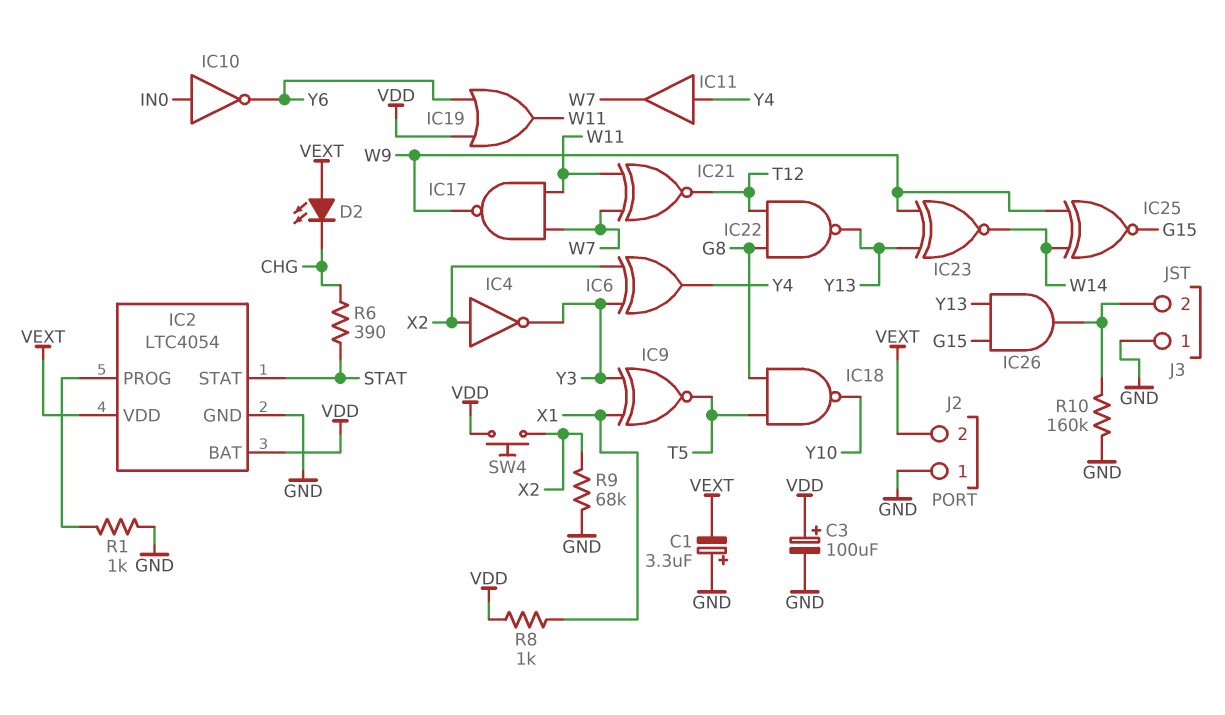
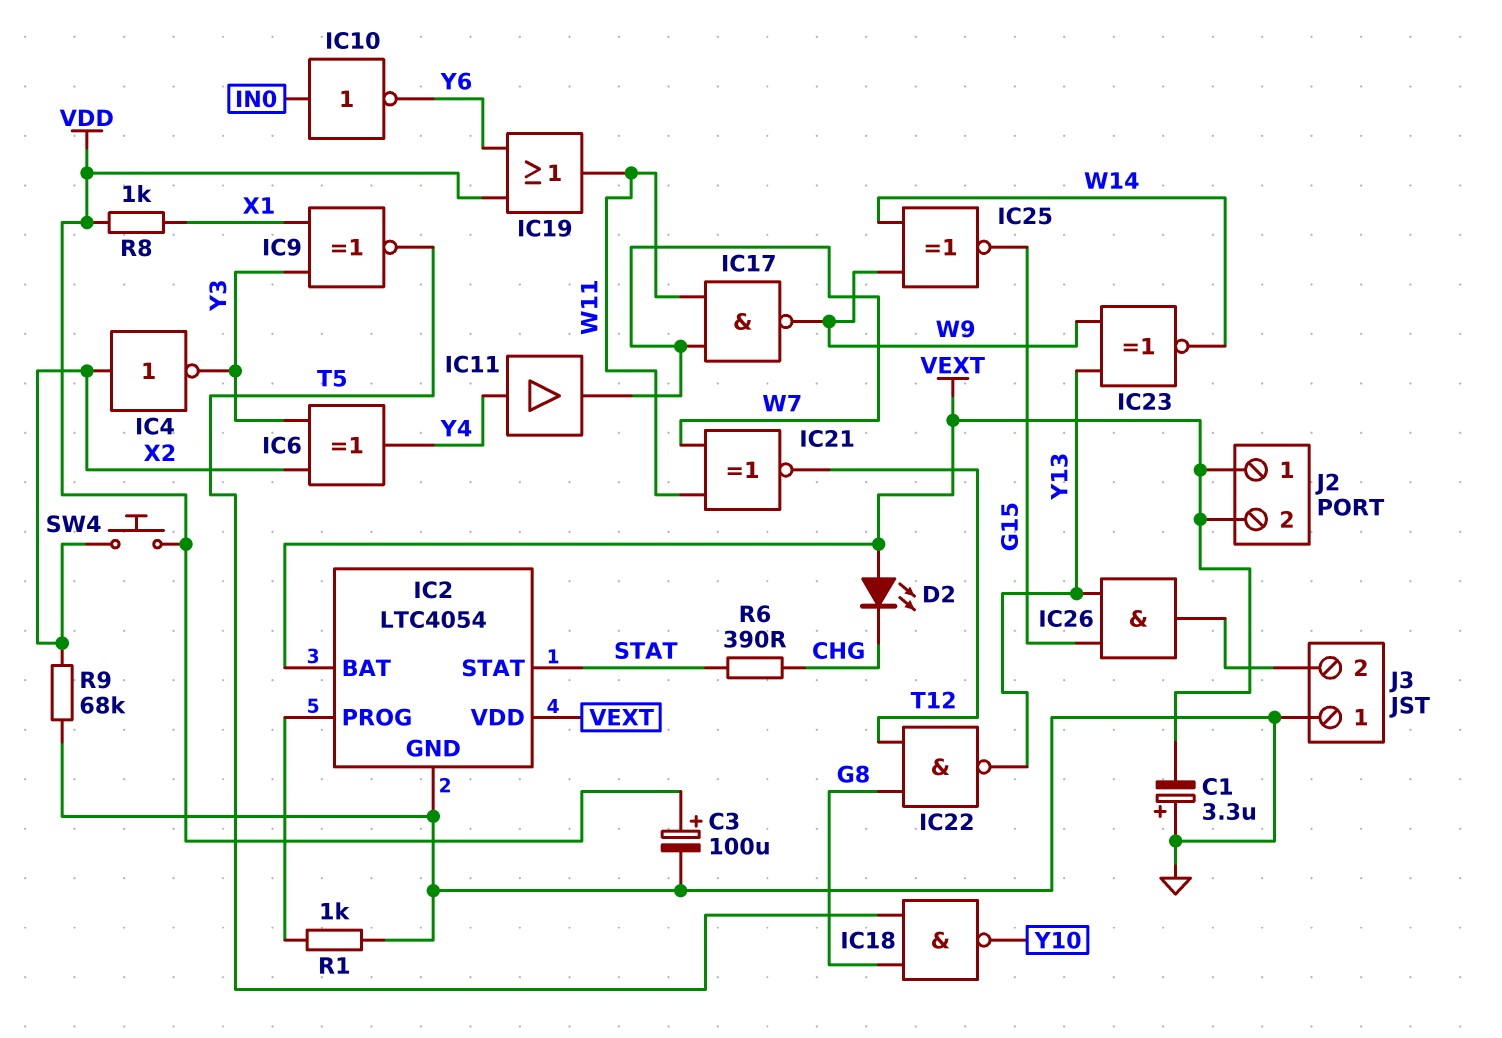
IC2 pin BAT: VDD -> VEXT
J2 pin 1: GND -> VEXT
R10: 160k (GND, J3/2) -> none

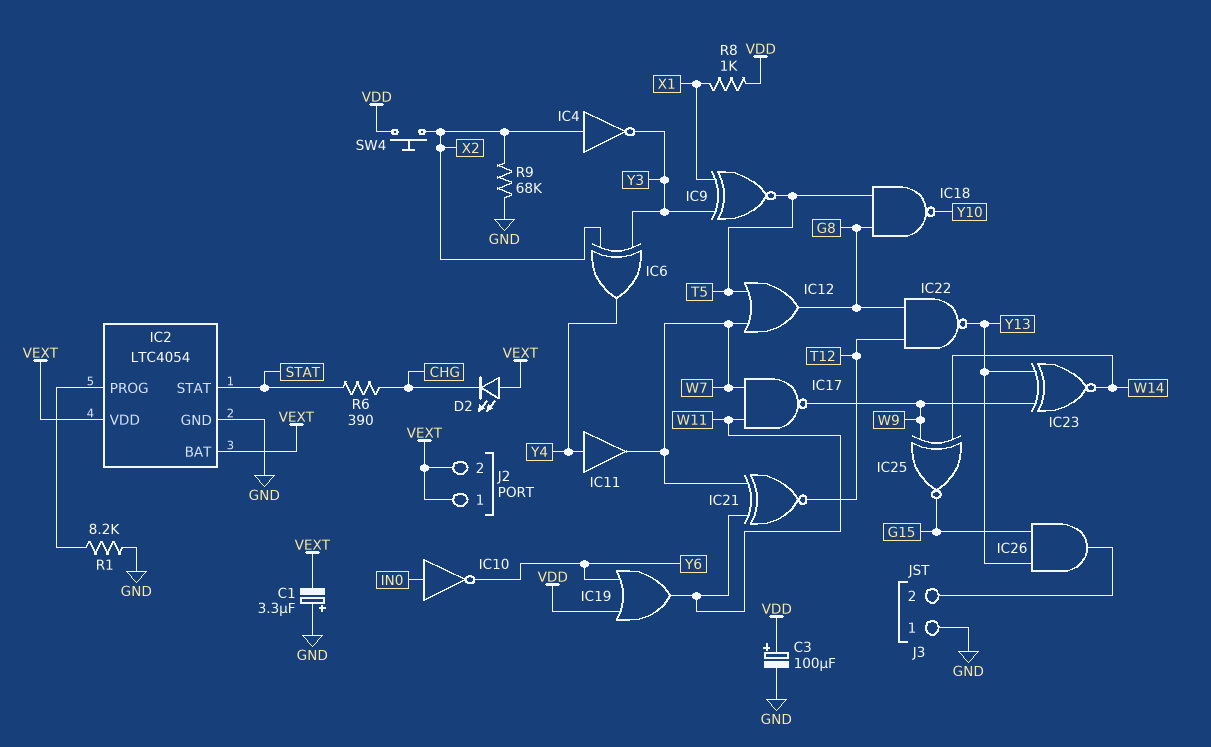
IC12: none -> OR (in T5, in W7, out G8)
R1: 1k (GND, IC2/PROG) -> 8.2k (GND, IC2/PROG)

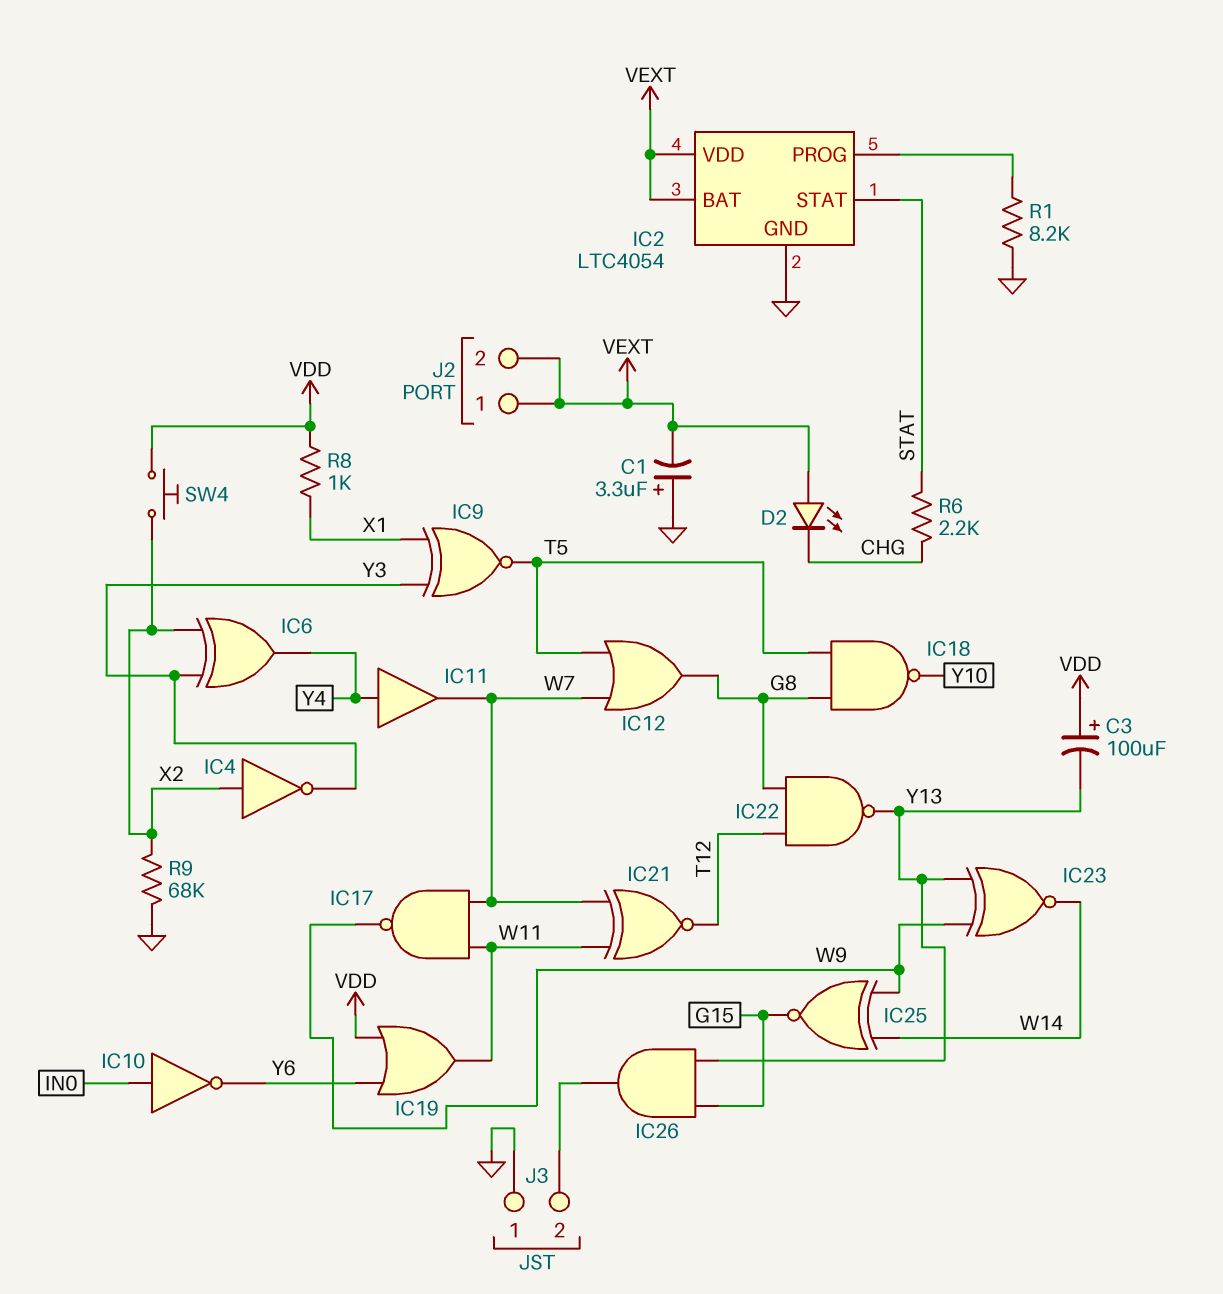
C3: 100uF (plus VDD, minus GND) -> 100uF (plus VDD, minus Y13)
R6: 390 (CHG, STAT) -> 2.2k (CHG, STAT)

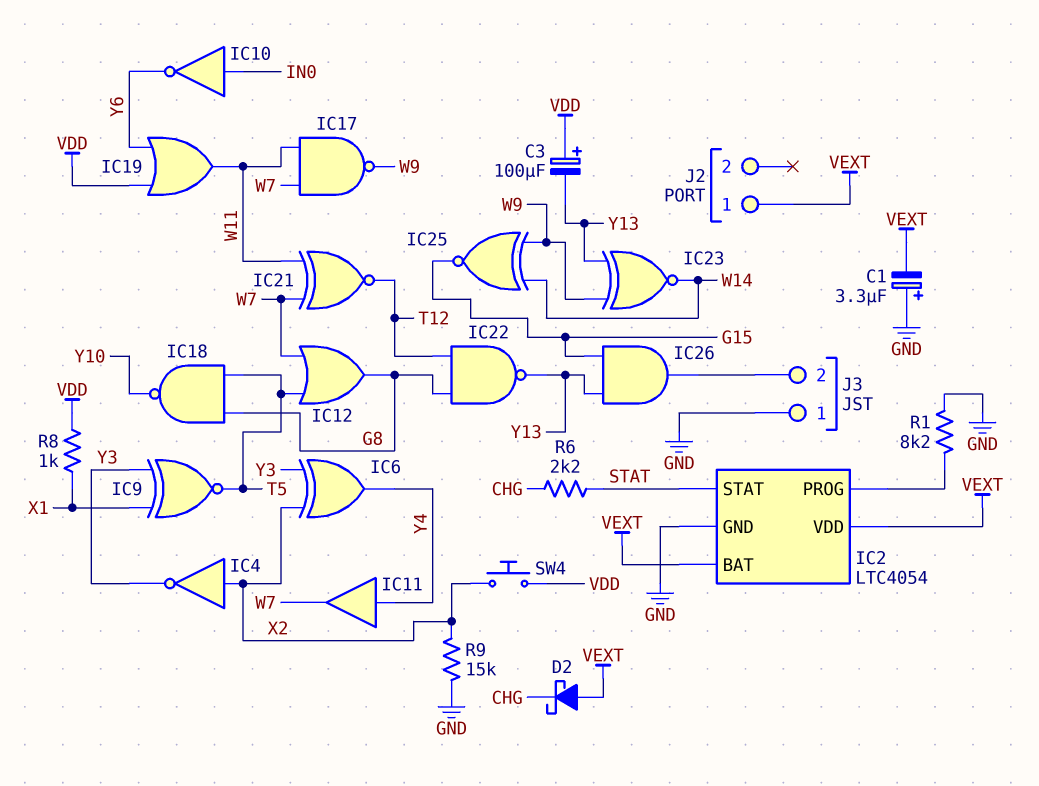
D2: LED (A VEXT, K CHG) -> schottky (A VEXT, K CHG)
J2 pin 2: VEXT -> none
R9: 68k (GND, X2) -> 15k (GND, X2)

